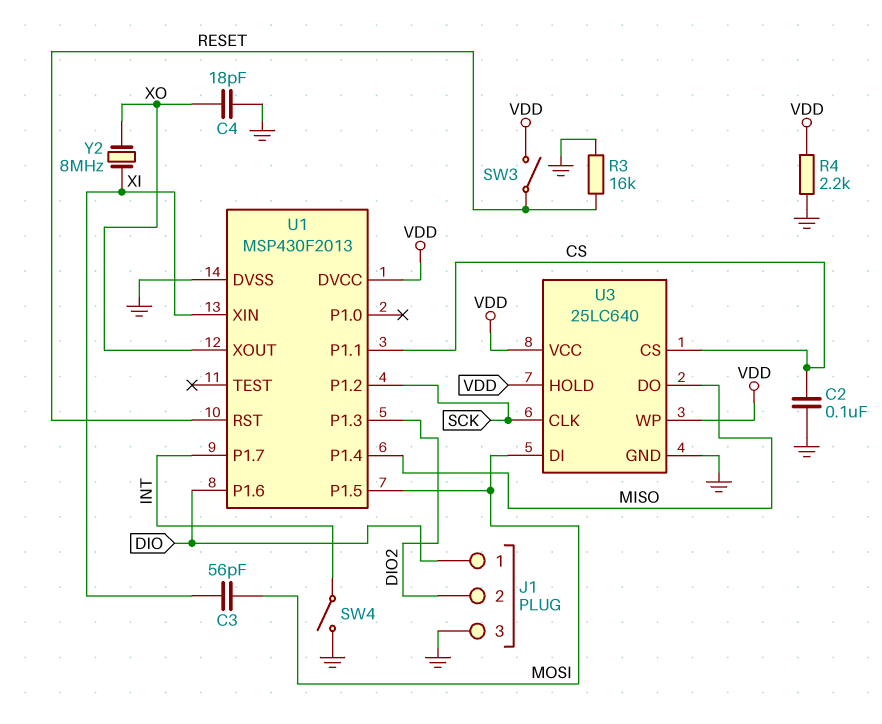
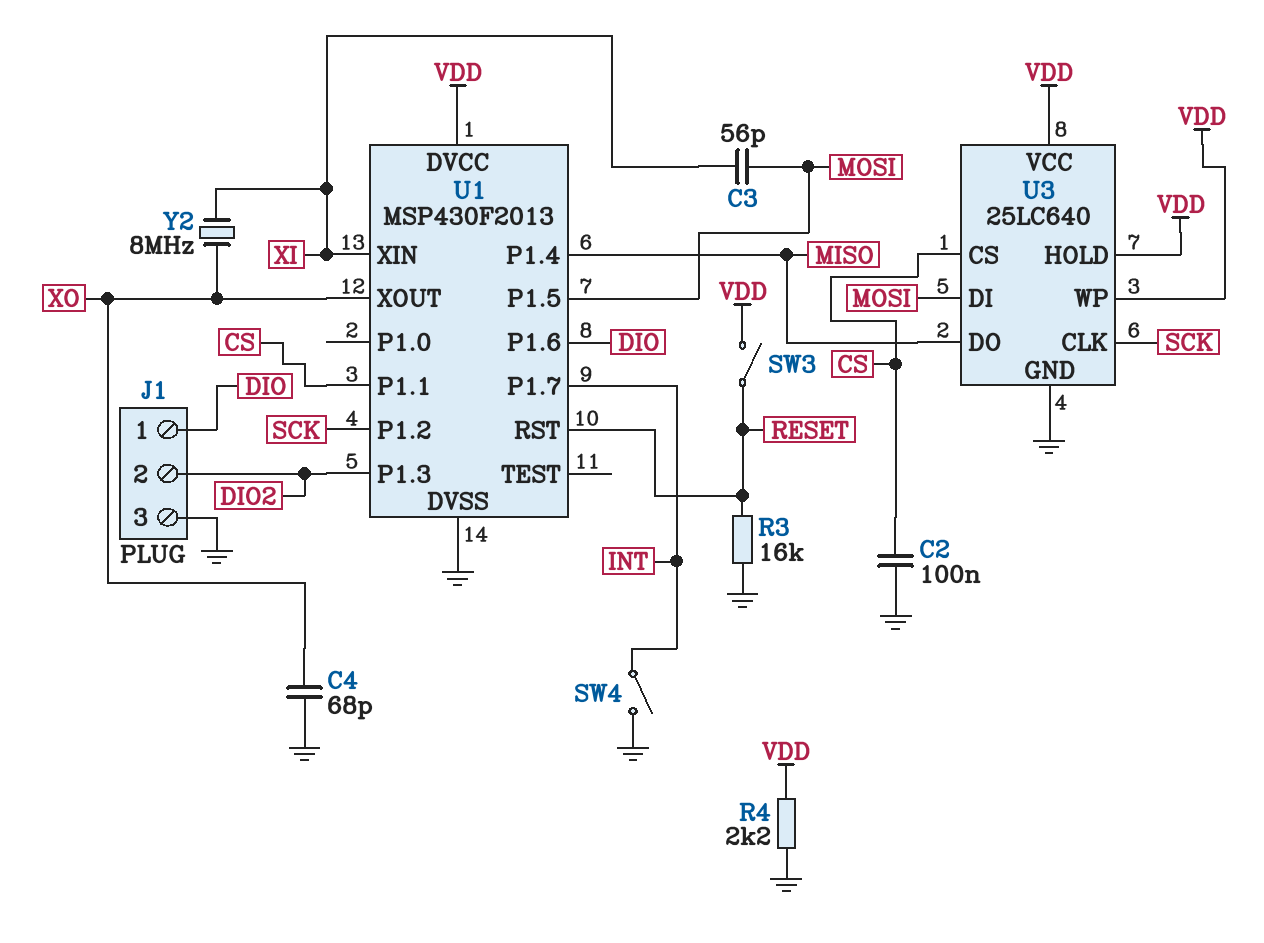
C4: 18pF (GND, XO) -> 68pF (GND, XO)

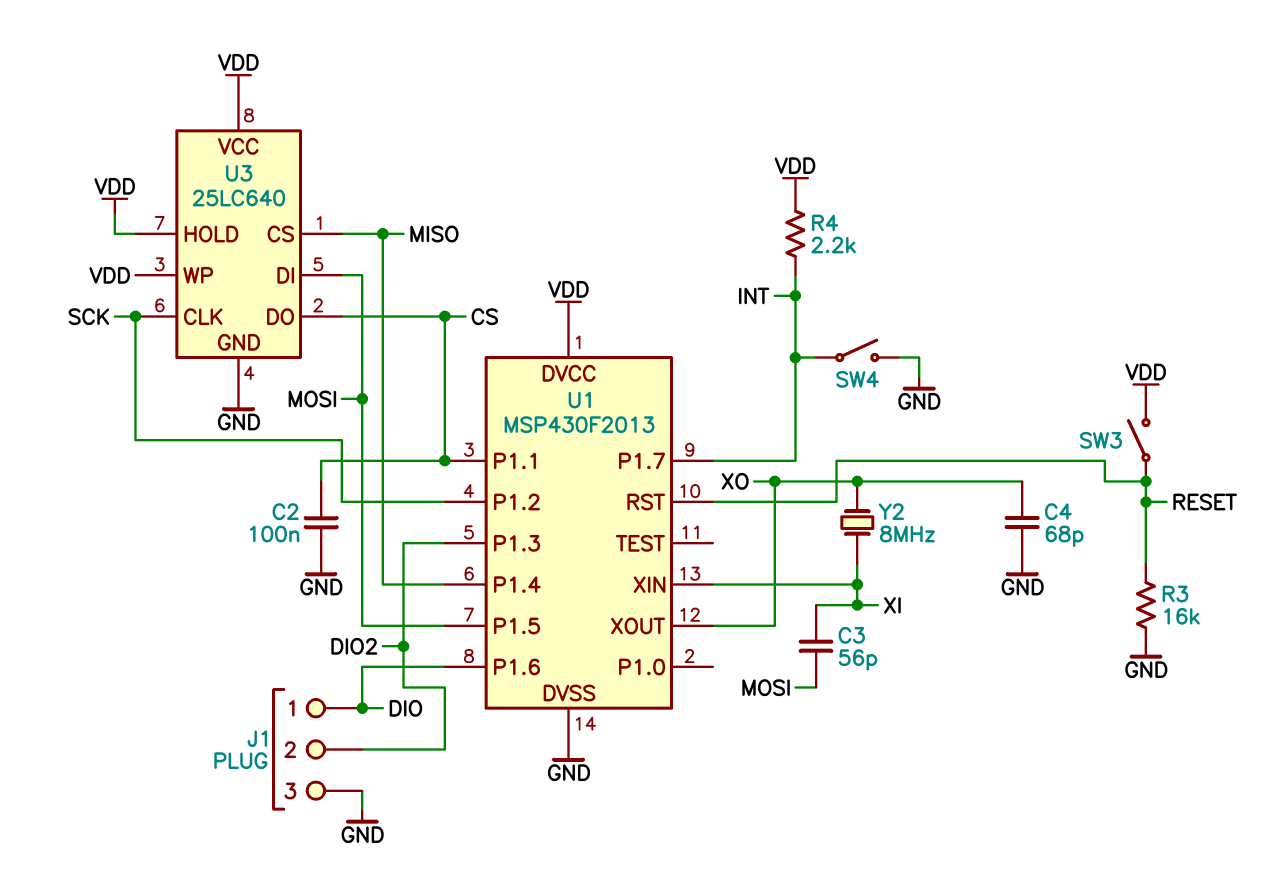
R4: 2.2k (GND, VDD) -> 2.2k (INT, VDD)
U3 pin CS: CS -> MISO
U3 pin DO: MISO -> CS

